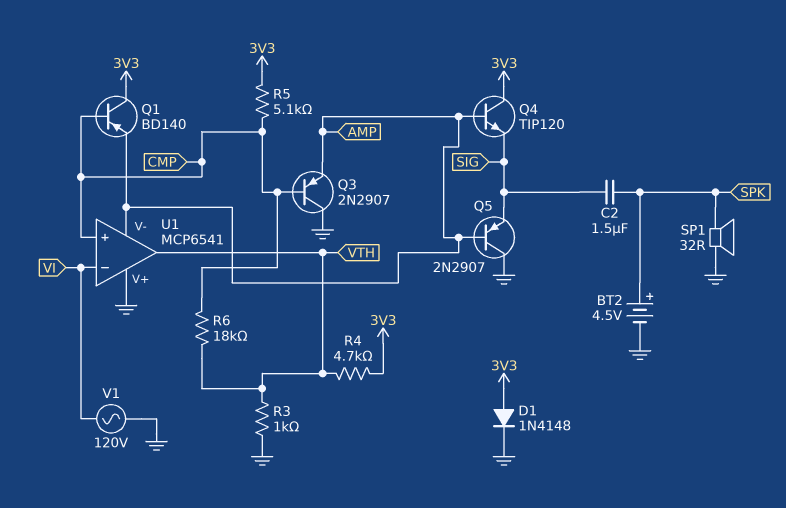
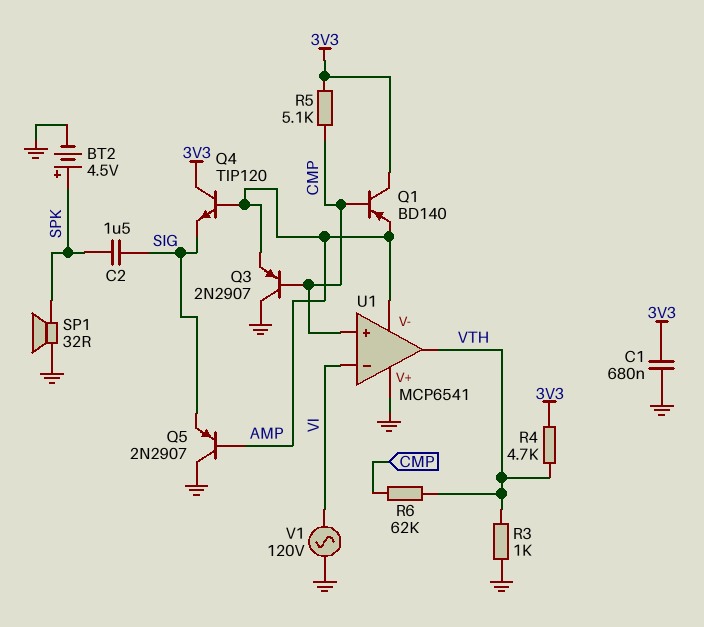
C1: none -> 680nF (3V3, GND)
D1: diode 1N4148 (A 3V3, K GND) -> none
R6: 18k (CMP, VTH) -> 62k (CMP, VTH)

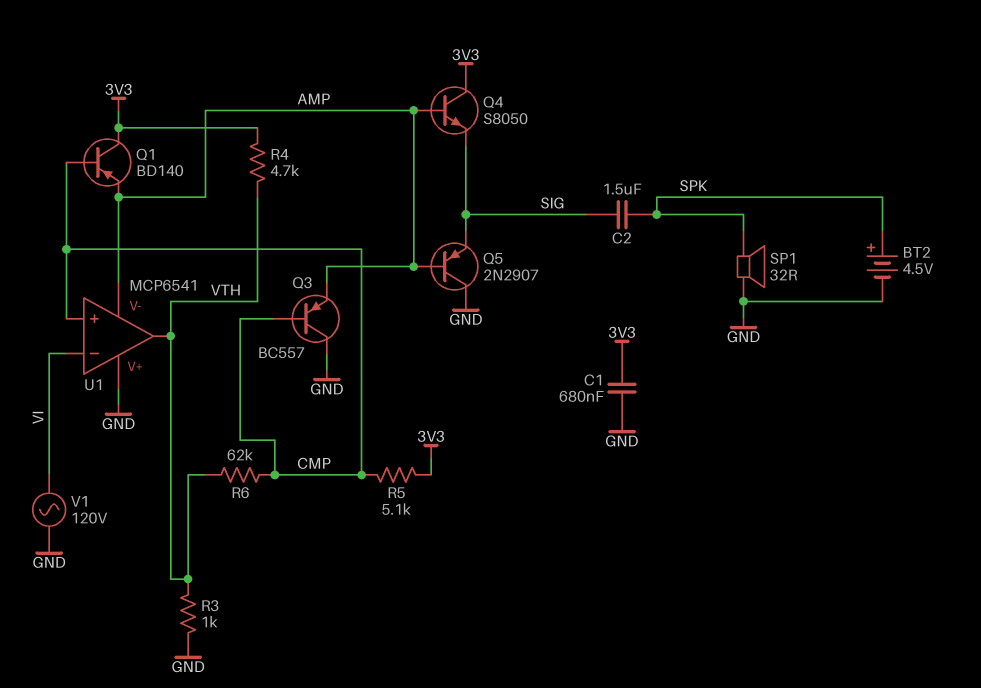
Q3: PNP 2N2907 (B CMP, C GND, E AMP) -> PNP BC557 (B CMP, C GND, E AMP)
Q4: NPN TIP120 (B AMP, C 3V3, E SIG) -> NPN S8050 (B AMP, C 3V3, E SIG)

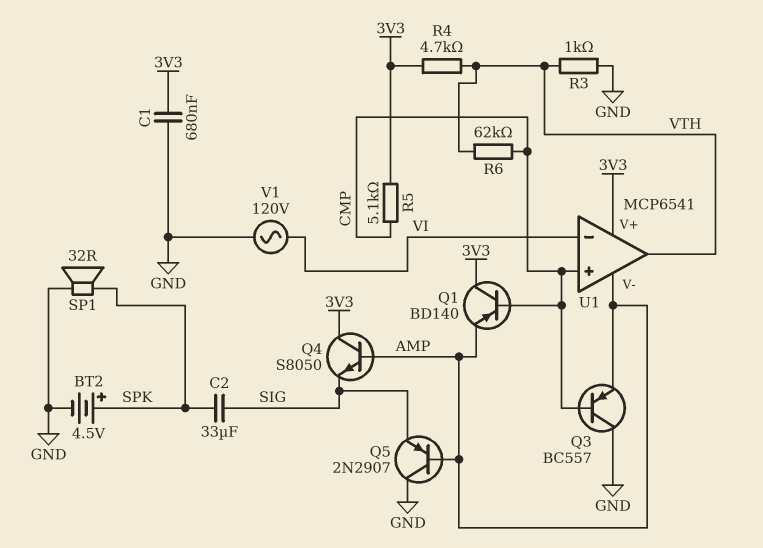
C2: 1.5uF (SIG, SPK) -> 33uF (SIG, SPK)
U1 pin V+: GND -> 3V3

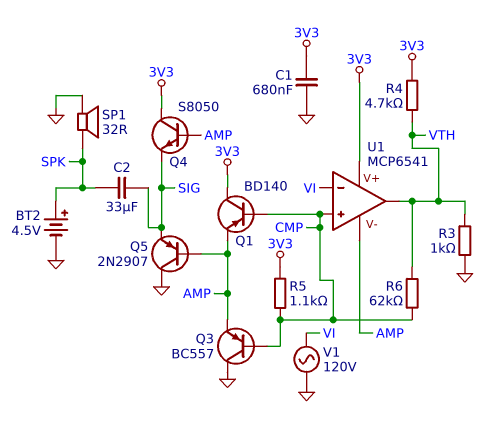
R5: 5.1k (3V3, CMP) -> 1.1k (3V3, CMP)

